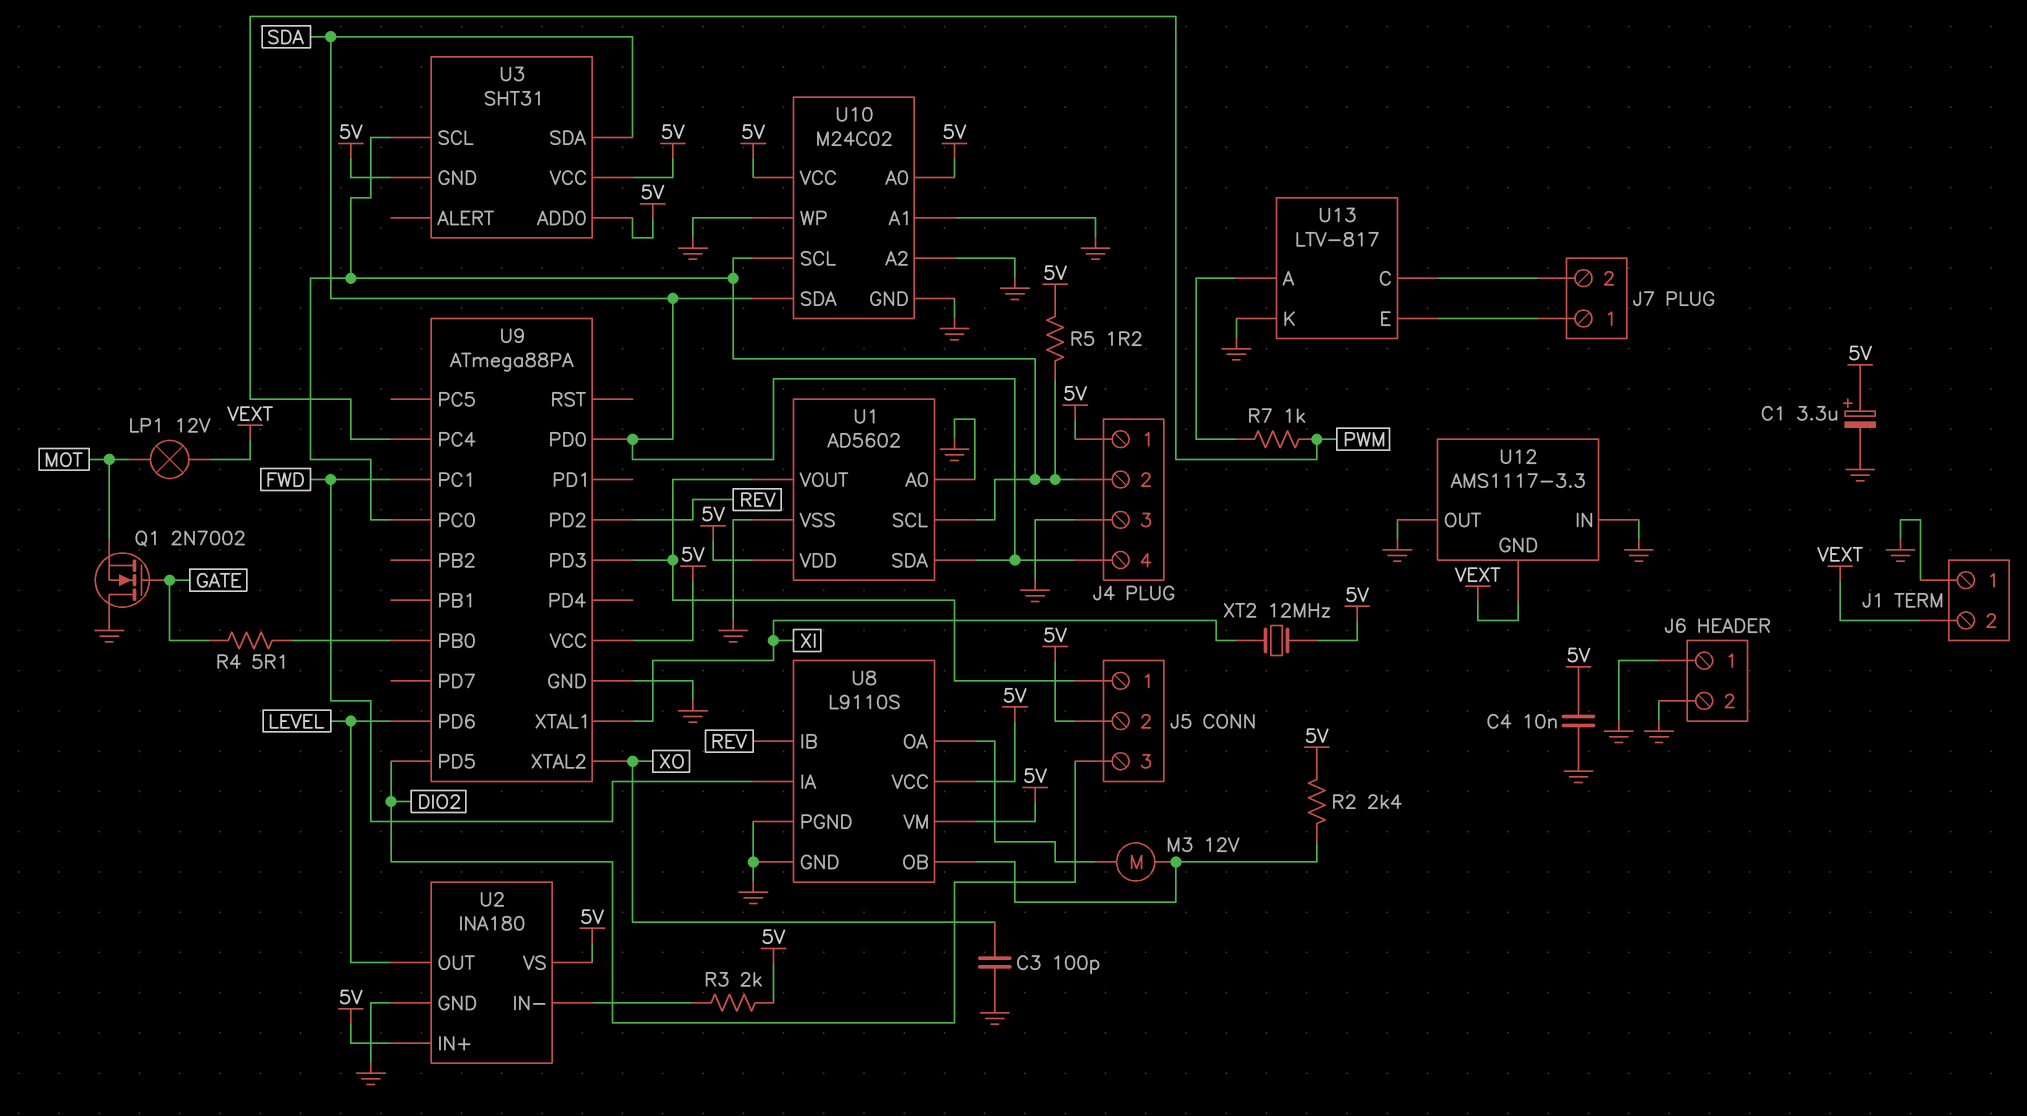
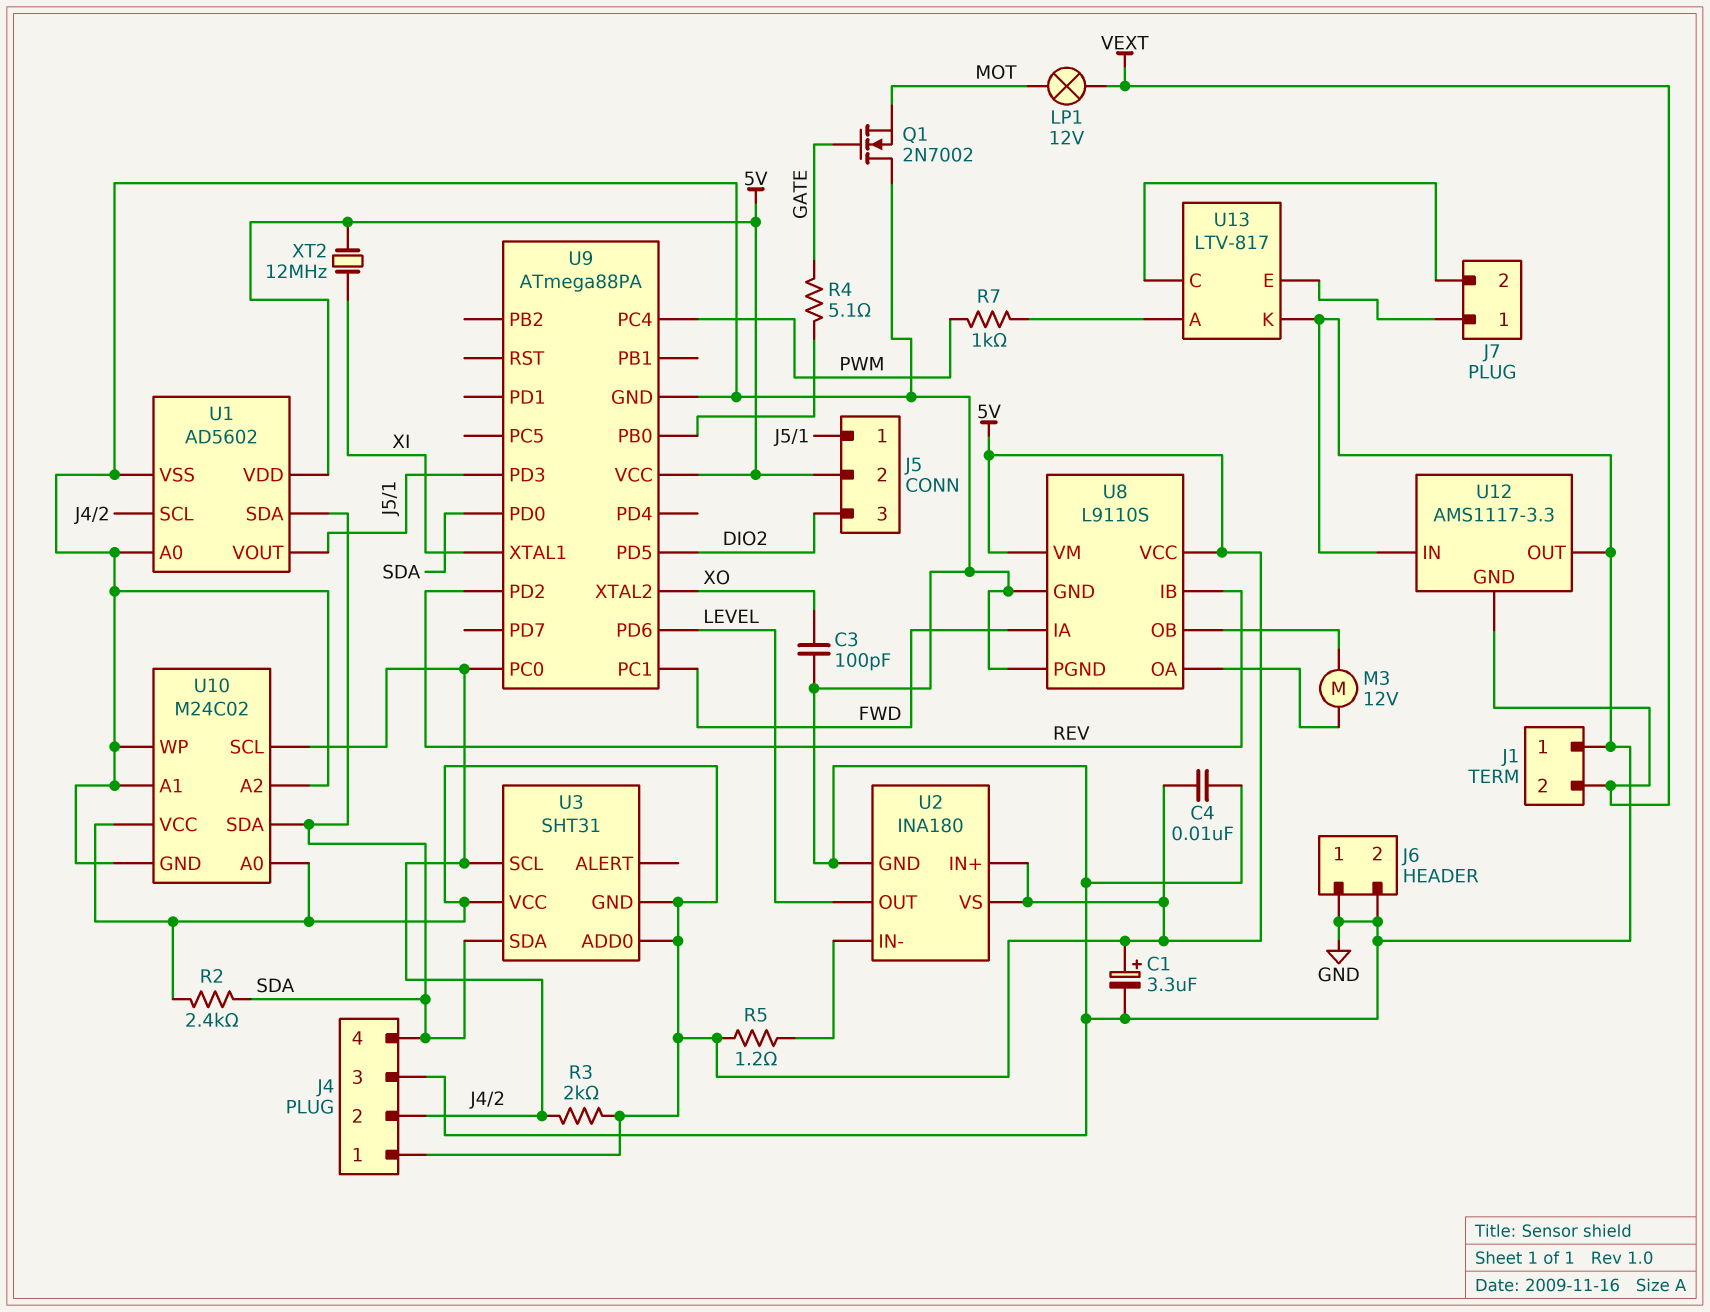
R2: 2.4k (5V, U8/OB) -> 2.4k (5V, SDA)
R3: 2k (5V, U2/IN-) -> 2k (5V, J4/2)
R5: 1.2 (5V, J4/2) -> 1.2 (5V, U2/IN-)

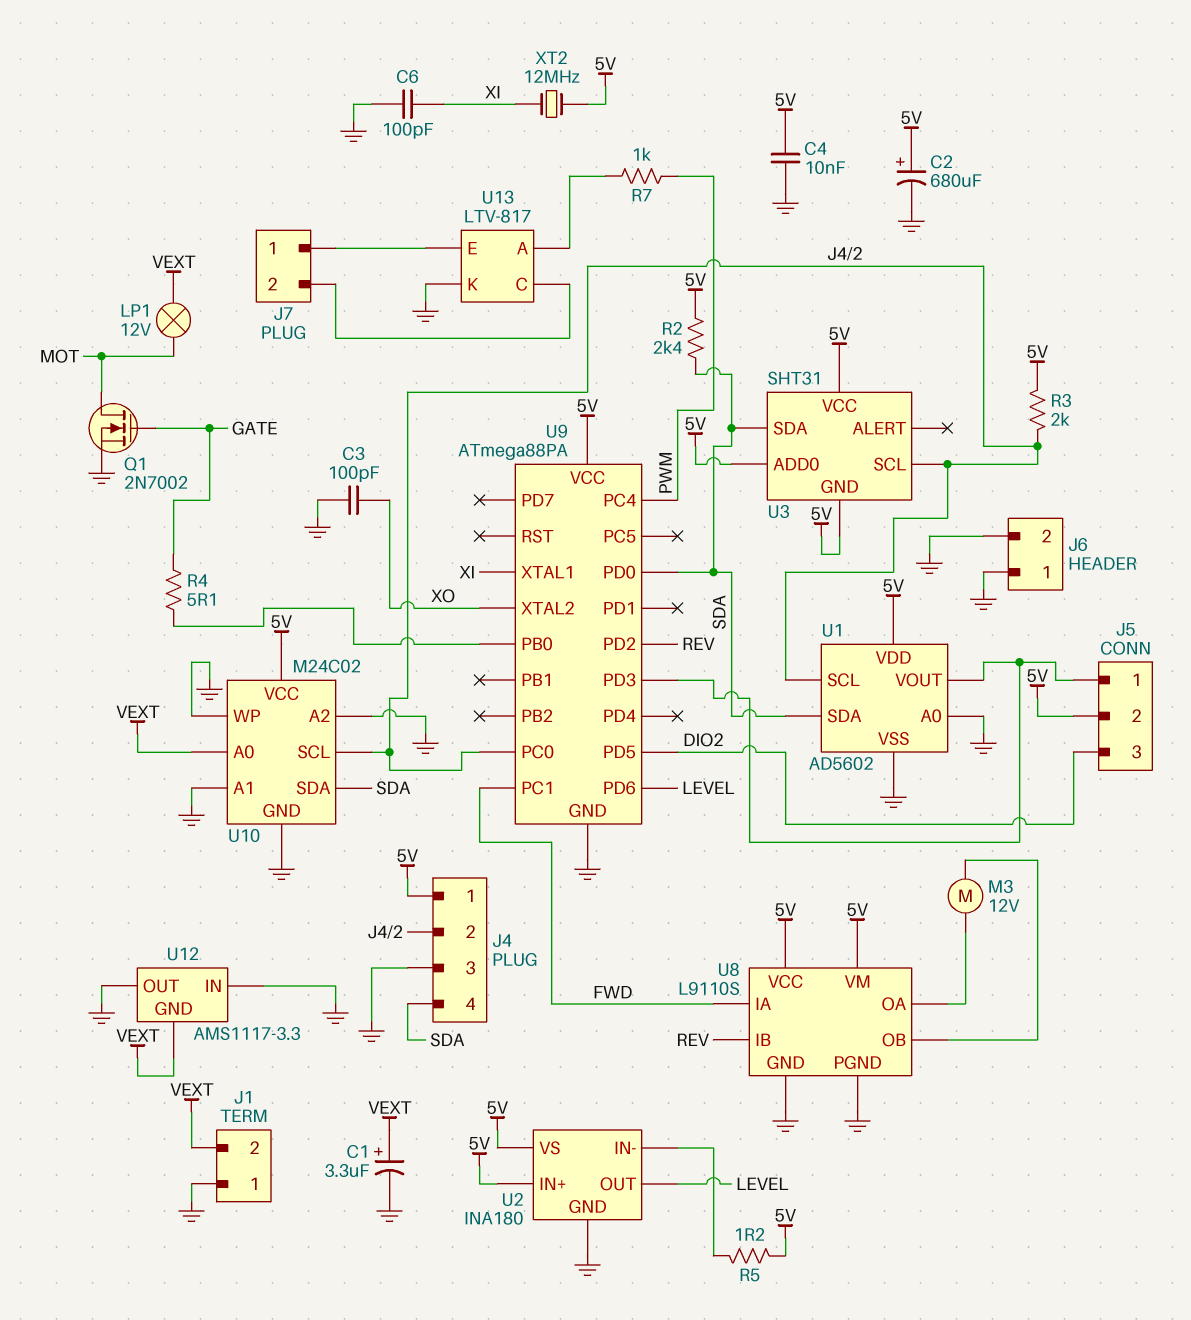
C1: 3.3uF (plus 5V, minus GND) -> 3.3uF (plus VEXT, minus GND)
C2: none -> 680uF (plus 5V, minus GND)
C6: none -> 100pF (GND, XI)
Q1: NMOS 2N7002 (G GATE, D GND, S MOT) -> NMOS 2N7002 (G GATE, D MOT, S GND)
U10 pin A0: 5V -> VEXT

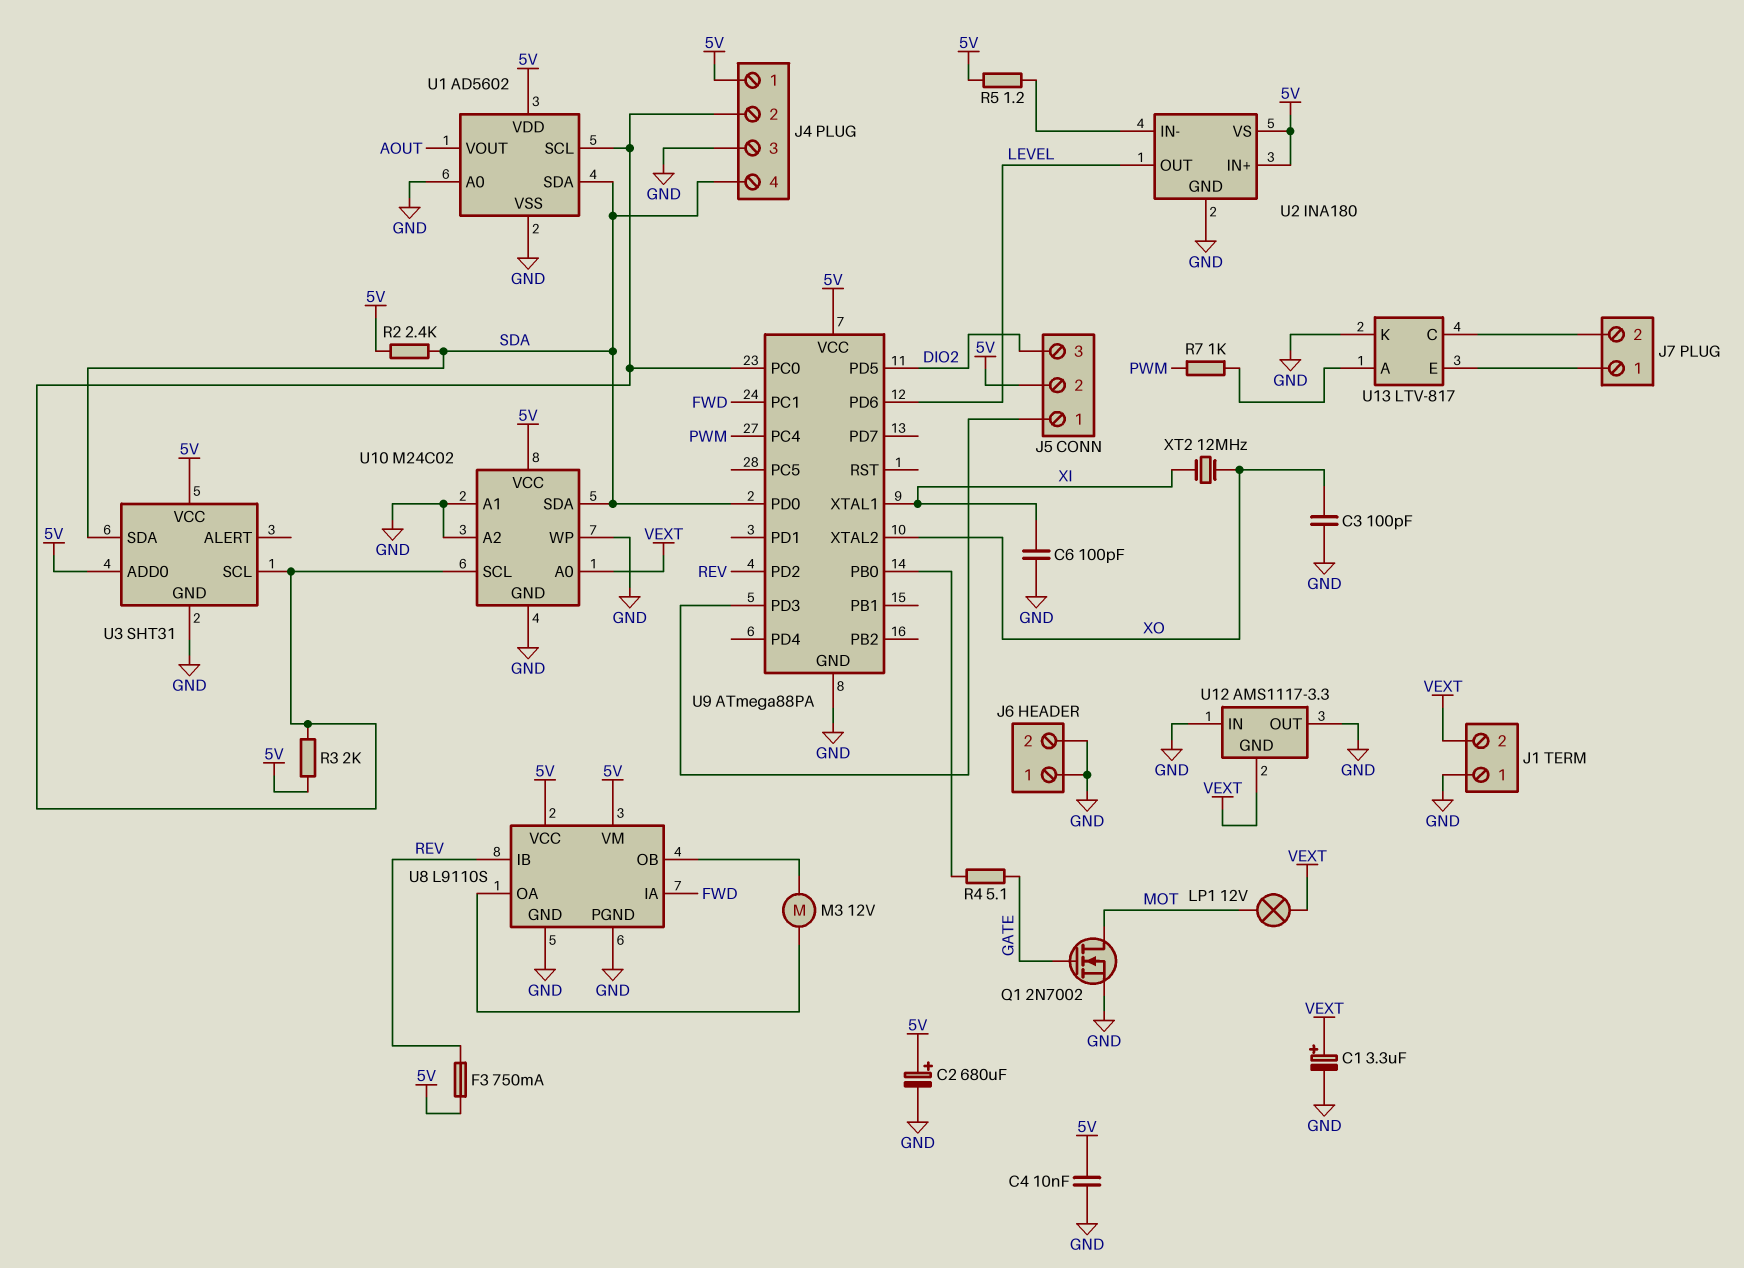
F3: none -> 750mA (5V, REV)
U1 pin VOUT: J5/1 -> AOUT
U3 pin GND: 5V -> GND
XT2: 12MHz (5V, XI) -> 12MHz (XI, XO)

